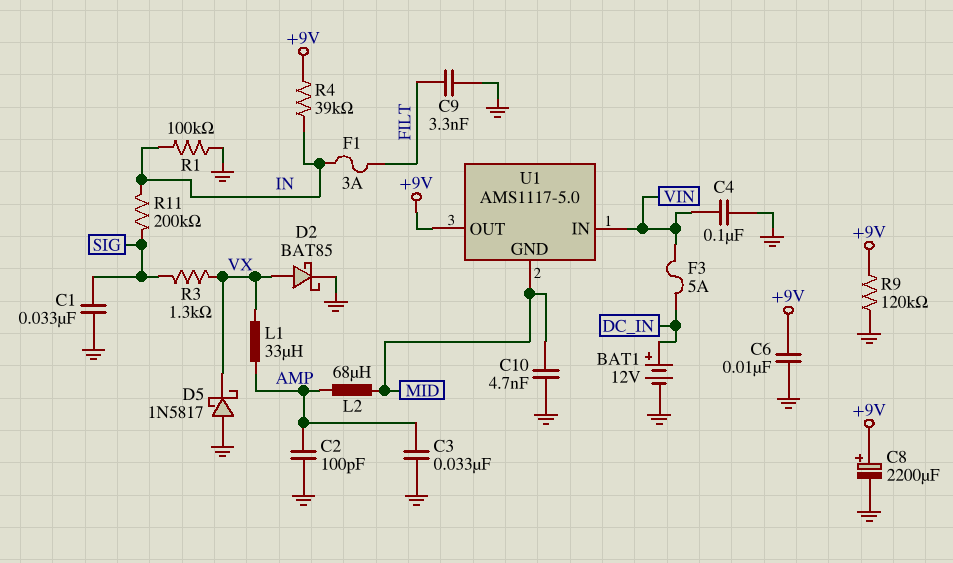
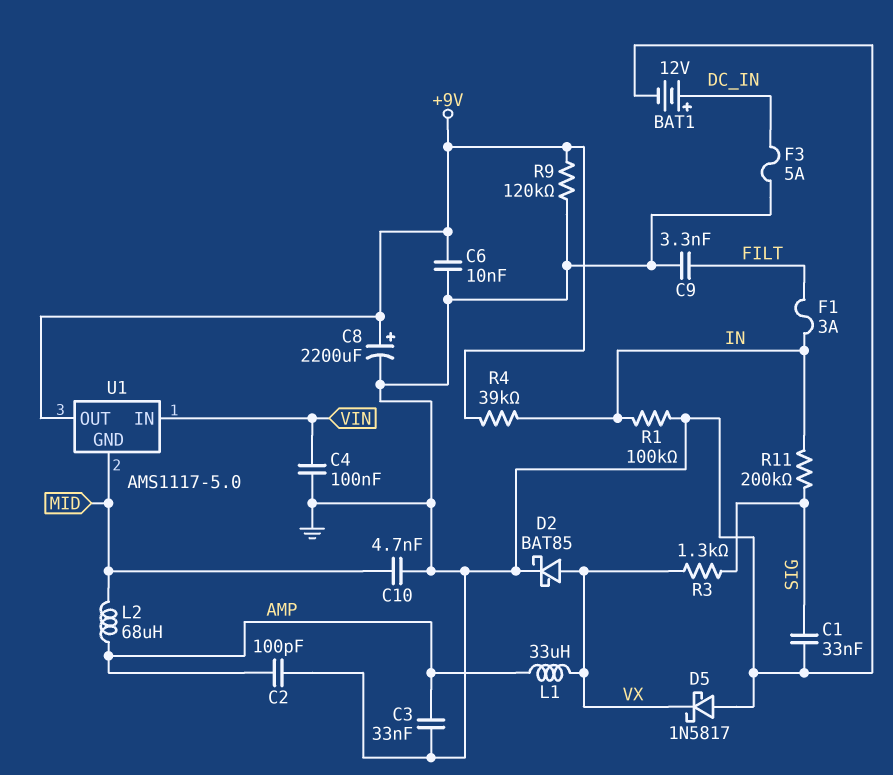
F3: 5A (DC_IN, VIN) -> 5A (DC_IN, GND)

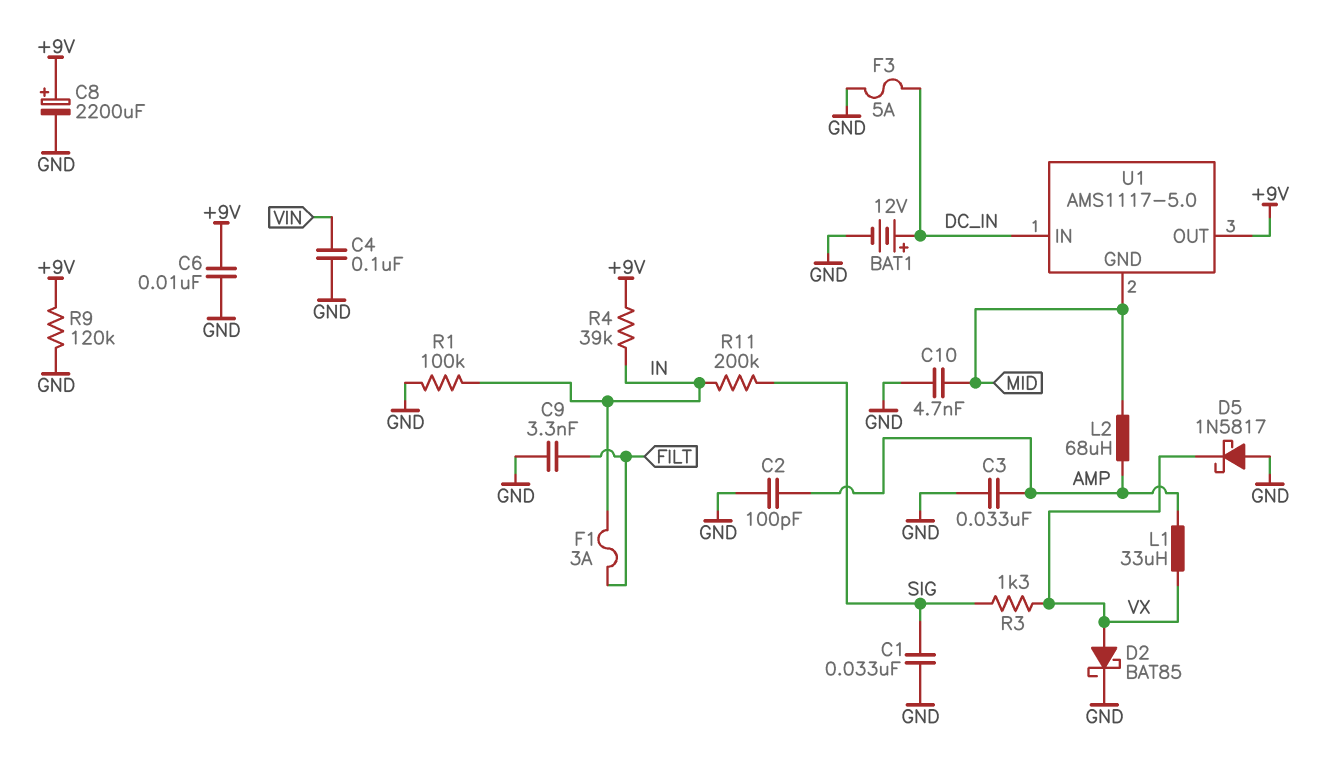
U1 pin IN: VIN -> DC_IN

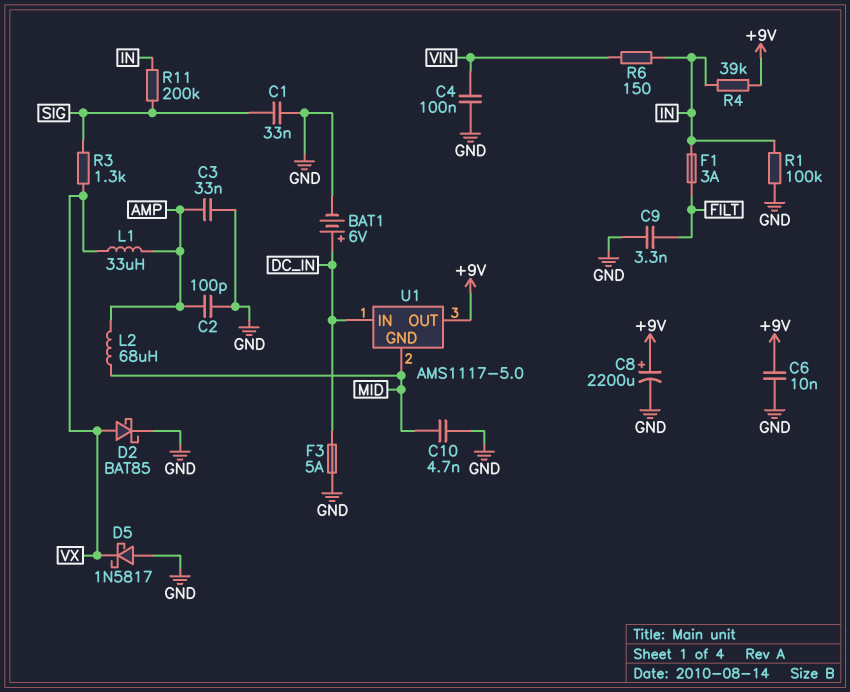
BAT1: 12V (plus DC_IN, minus GND) -> 6V (plus DC_IN, minus GND)
R6: none -> 150 (IN, VIN)
R9: 120k (+9V, GND) -> none

